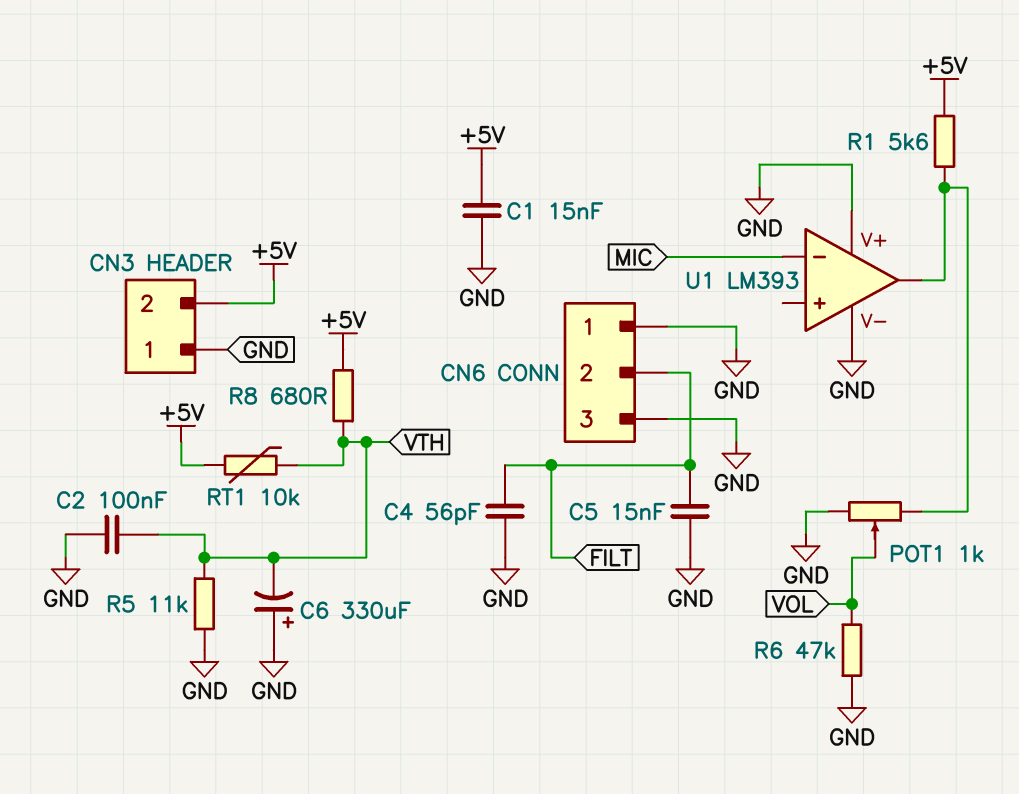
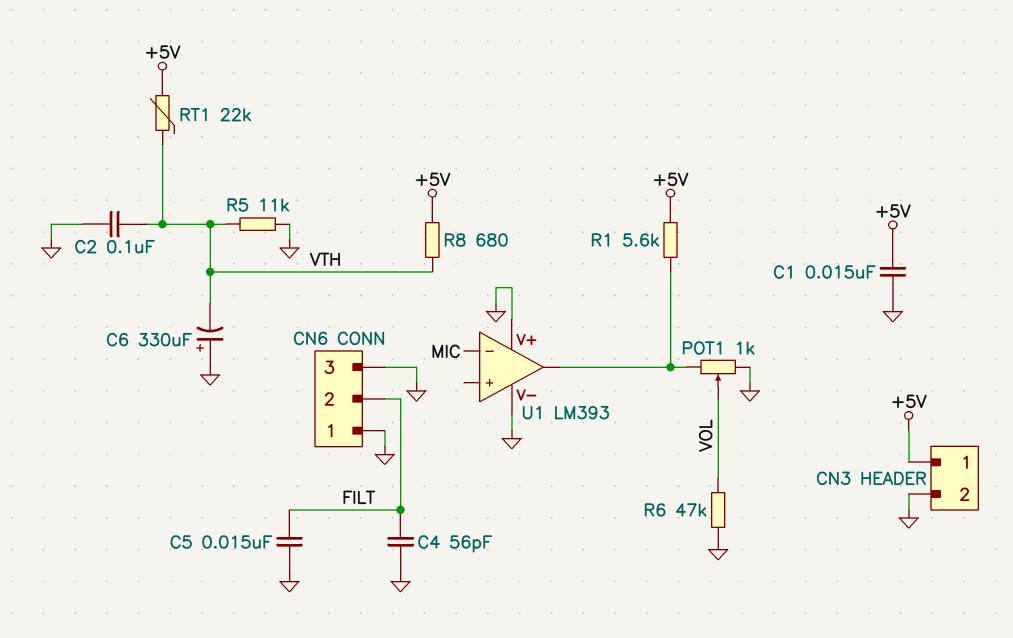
CN3 pin 1: GND -> +5V
CN3 pin 2: +5V -> GND
RT1: 10k (+5V, VTH) -> 22k (+5V, VTH)

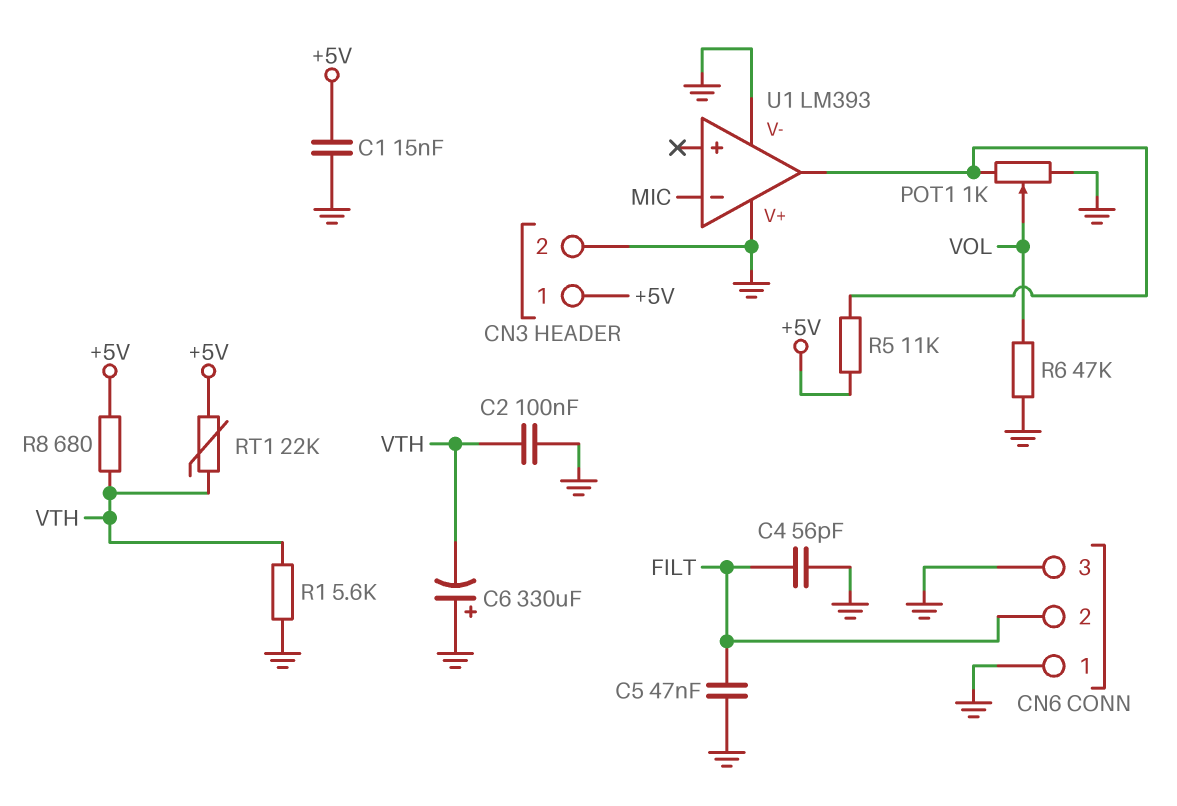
C5: 15nF (FILT, GND) -> 47nF (FILT, GND)
R1: 5.6k (+5V, U1/out) -> 5.6k (GND, VTH)
R5: 11k (GND, VTH) -> 11k (+5V, U1/out)

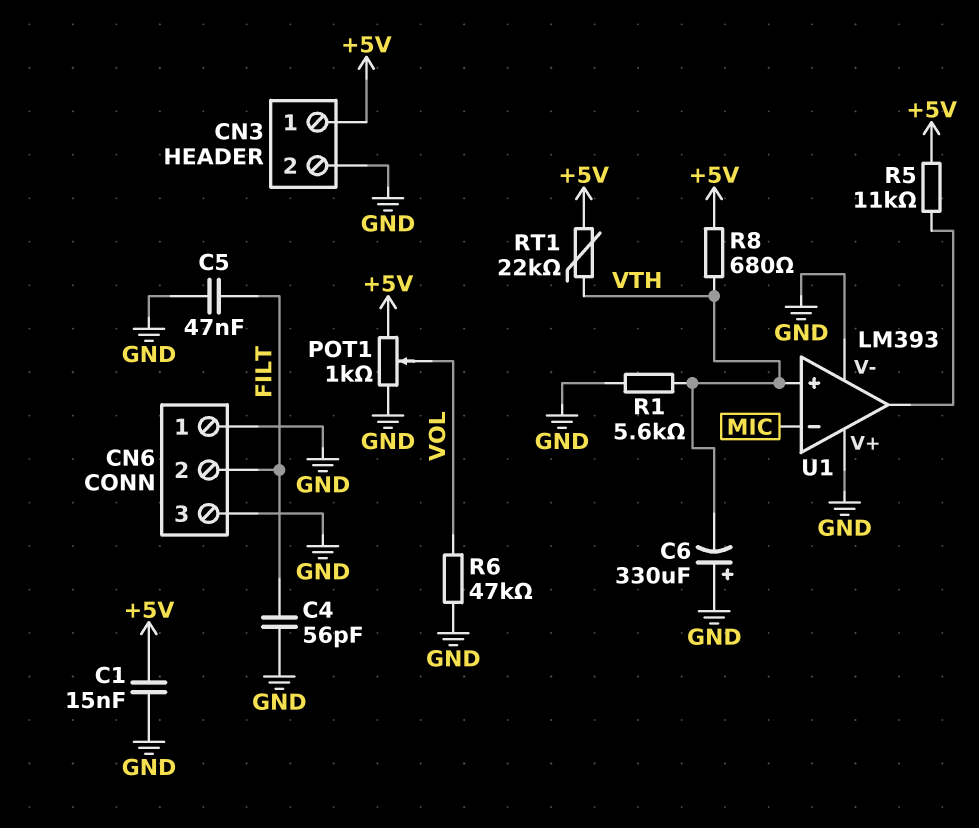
C2: 100nF (GND, VTH) -> none
POT1: 1k (GND, U1/out, wiper VOL) -> 1k (+5V, GND, wiper VOL)
U1 pin in+: none -> VTH

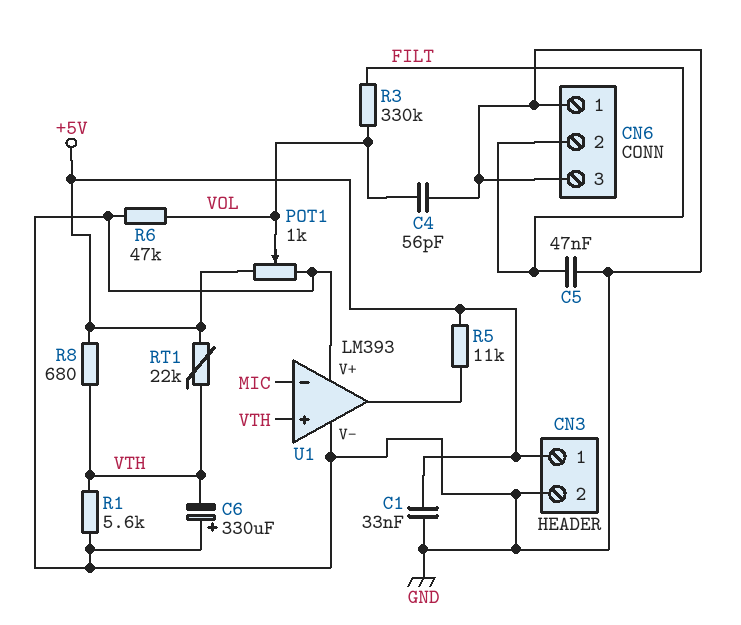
C1: 15nF (+5V, GND) -> 33nF (+5V, GND)
C4: 56pF (FILT, GND) -> 56pF (GND, VOL)
R3: none -> 330k (FILT, VOL)

